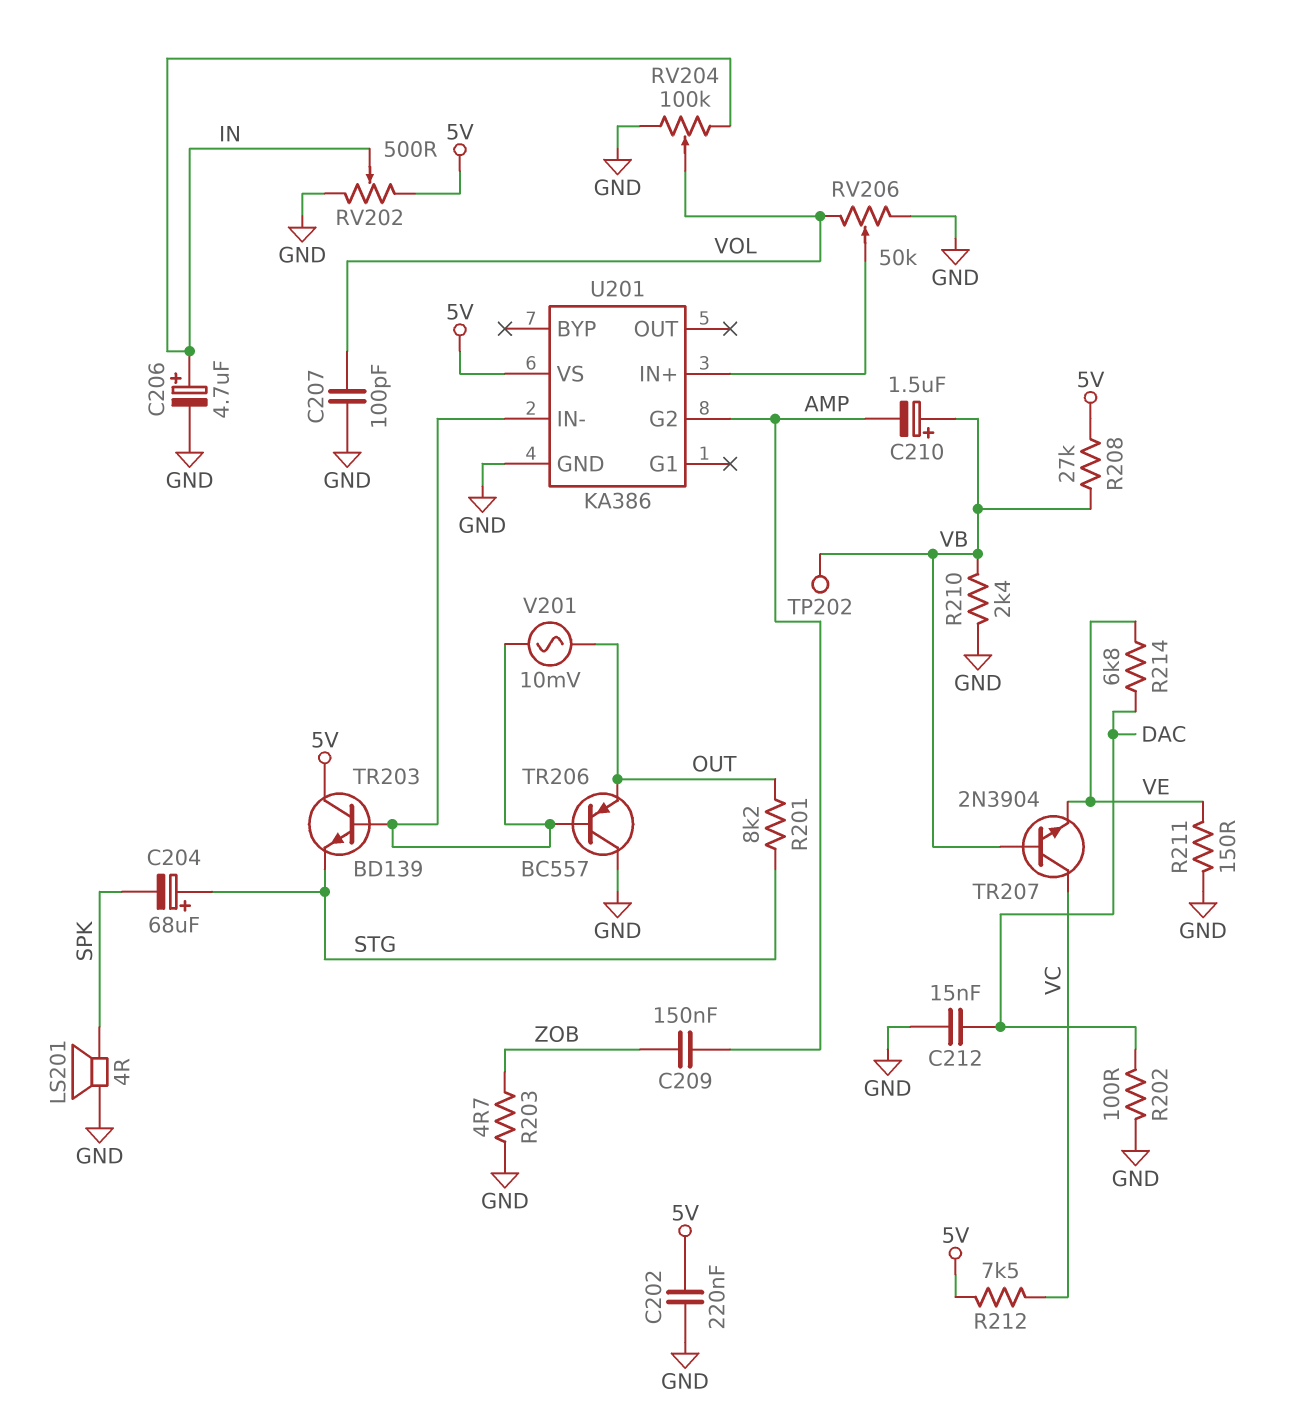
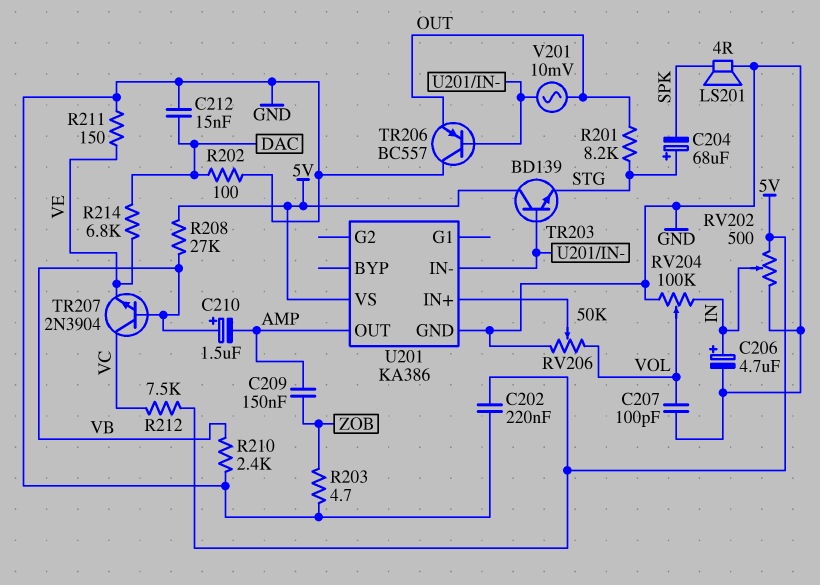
TP202: test point (VB) -> none
U201 pin G2: AMP -> none
U201 pin OUT: none -> AMP

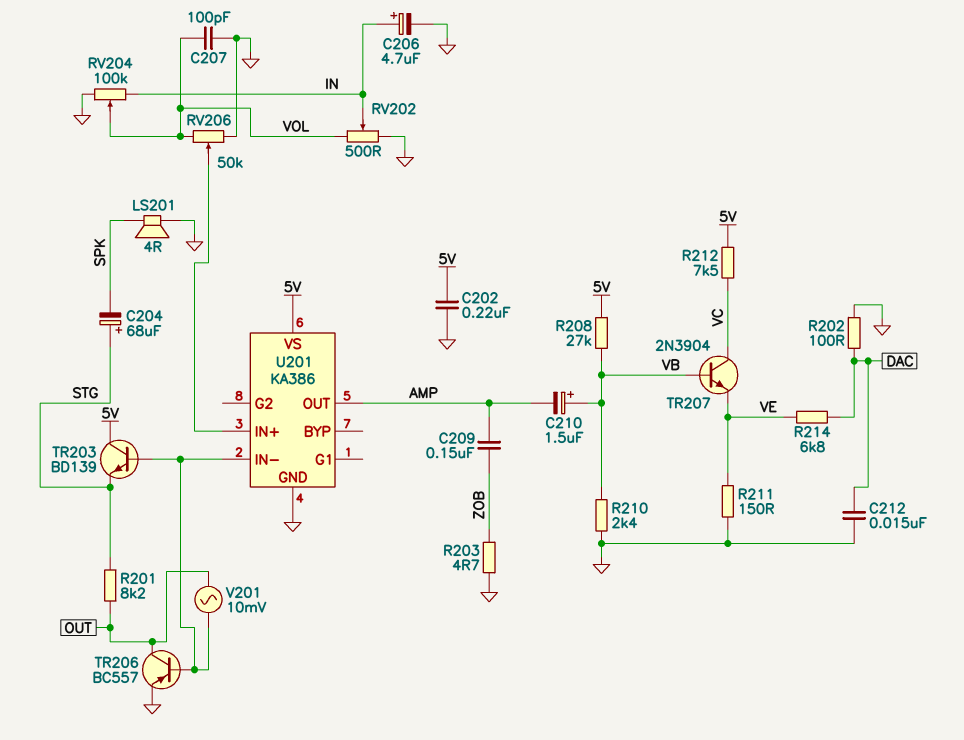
RV202: 500 (5V, GND, wiper IN) -> 500 (GND, VOL, wiper IN)
TR206: PNP BC557 (B U201/IN-, C GND, E OUT) -> PNP BC557 (B U201/IN-, C OUT, E GND)

